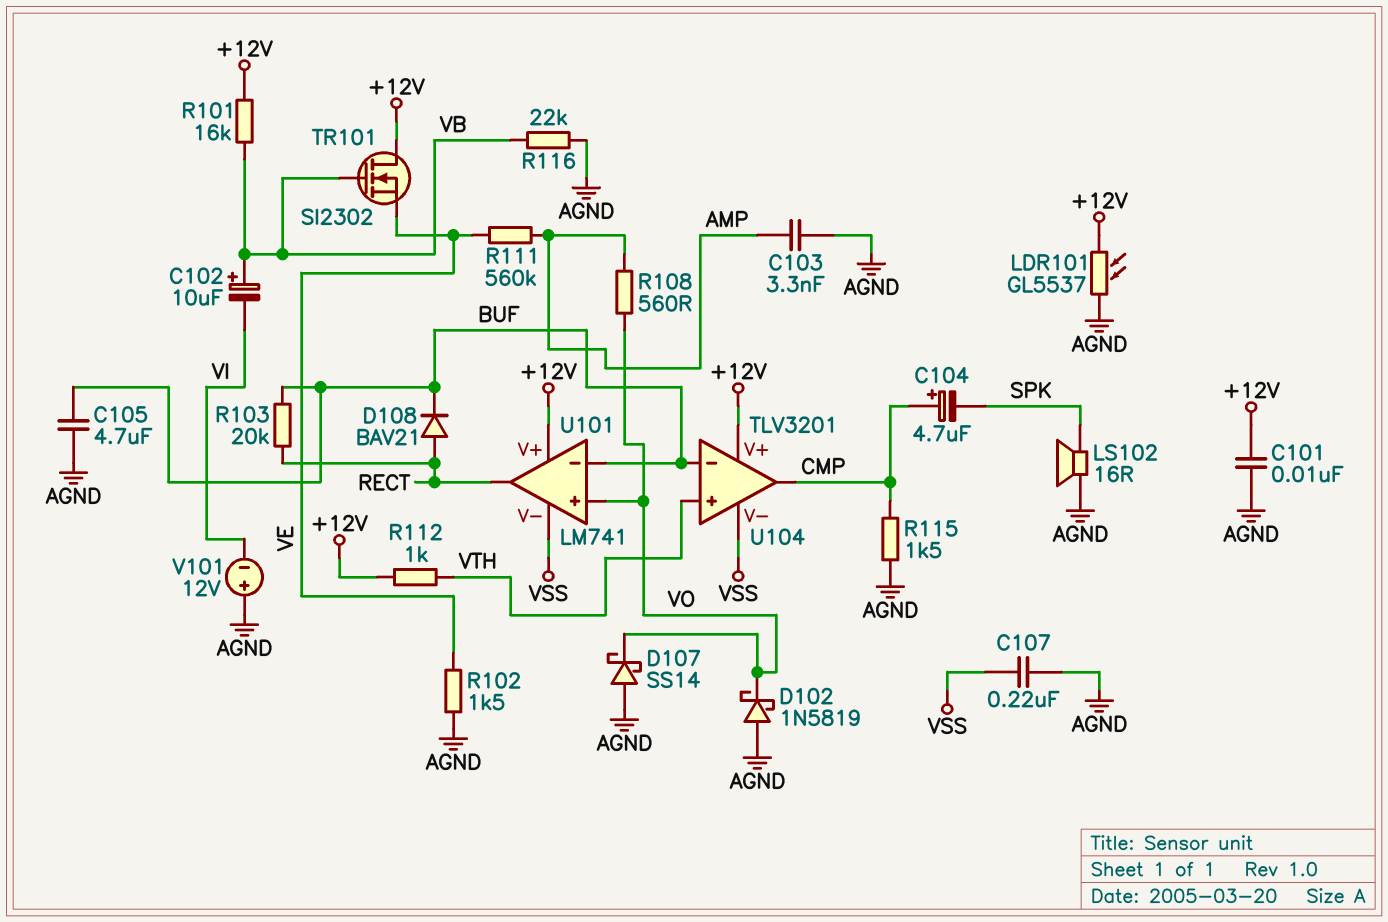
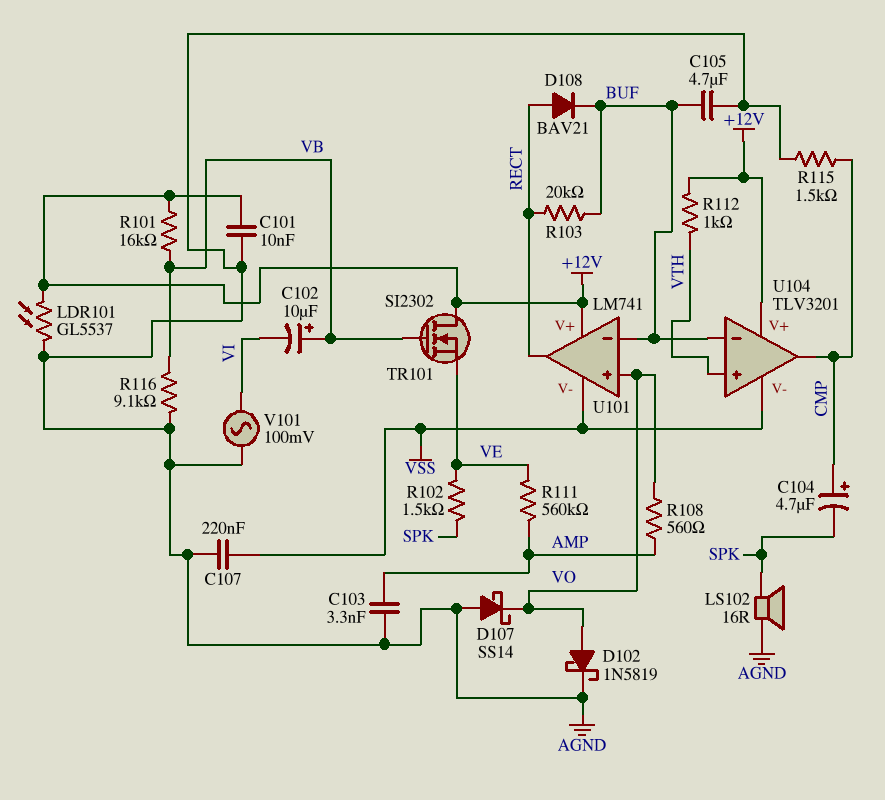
D102: schottky 1N5819 (A AGND, K VO) -> schottky 1N5819 (A VO, K AGND)
R102: 1.5k (AGND, VE) -> 1.5k (SPK, VE)
R116: 22k (AGND, VB) -> 9.1k (AGND, VB)
V101: 12V (plus AGND, minus VI) -> AC 100mV (AGND, VI)

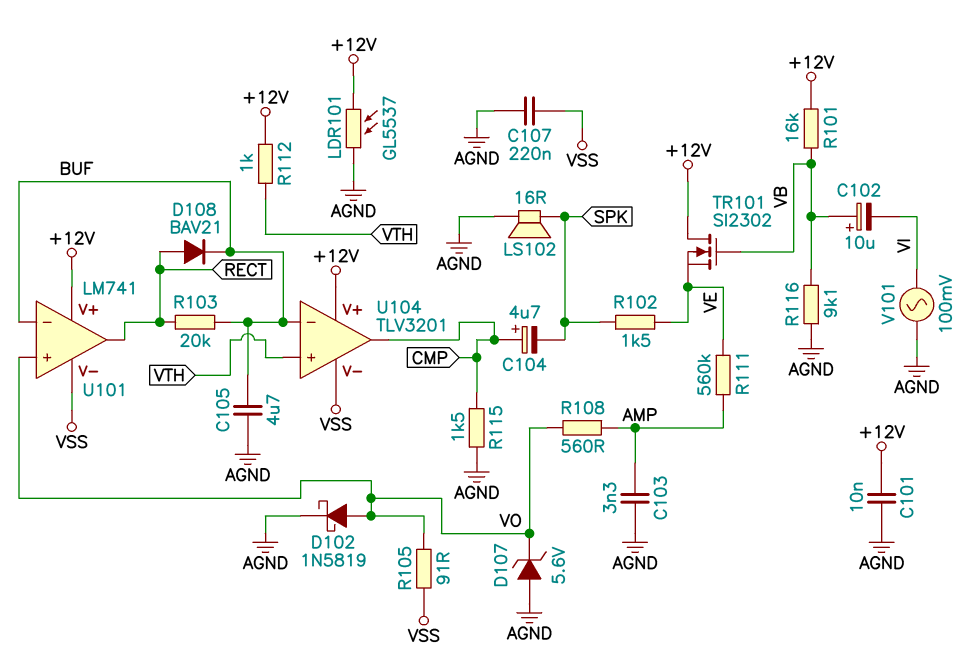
D107: schottky SS14 (A AGND, K VO) -> zener 5.6V (A AGND, K VO)
R105: none -> 91 (VO, VSS)

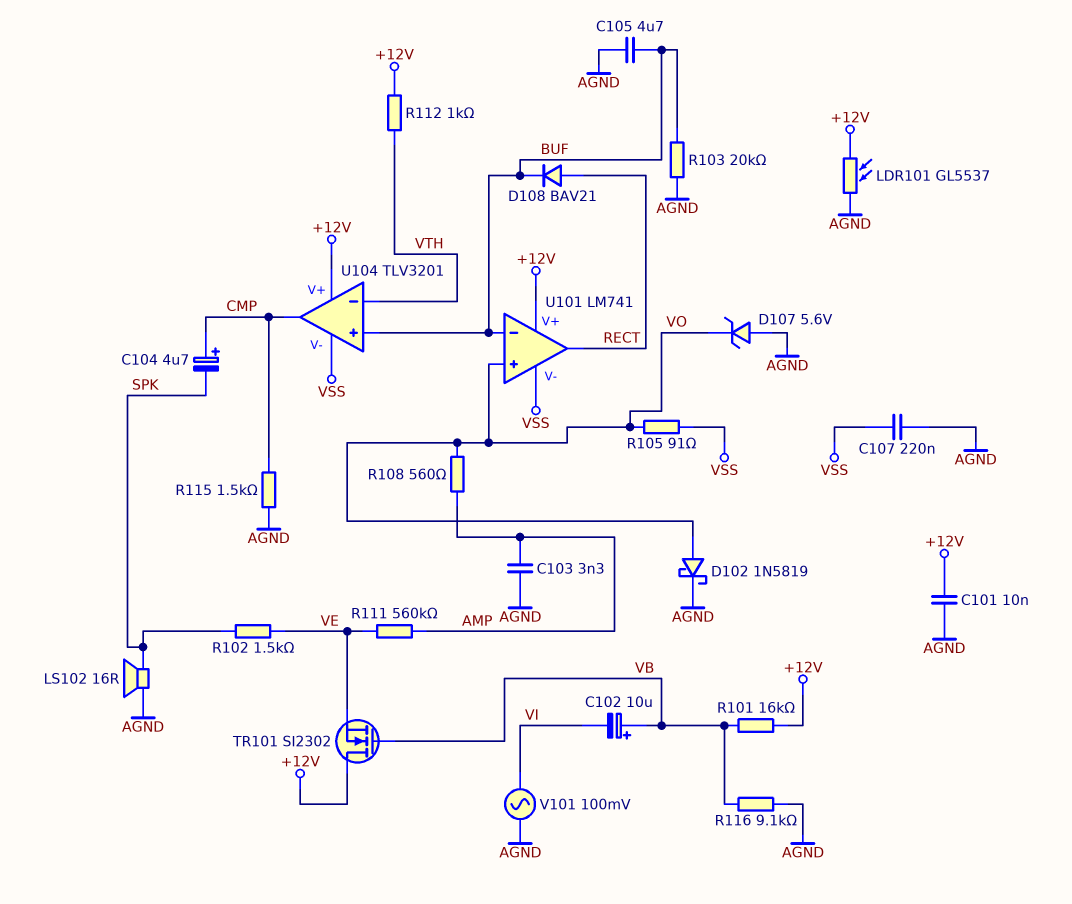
R103: 20k (BUF, RECT) -> 20k (AGND, BUF)
U104 pin in+: VTH -> BUF
U104 pin in-: BUF -> VTH

